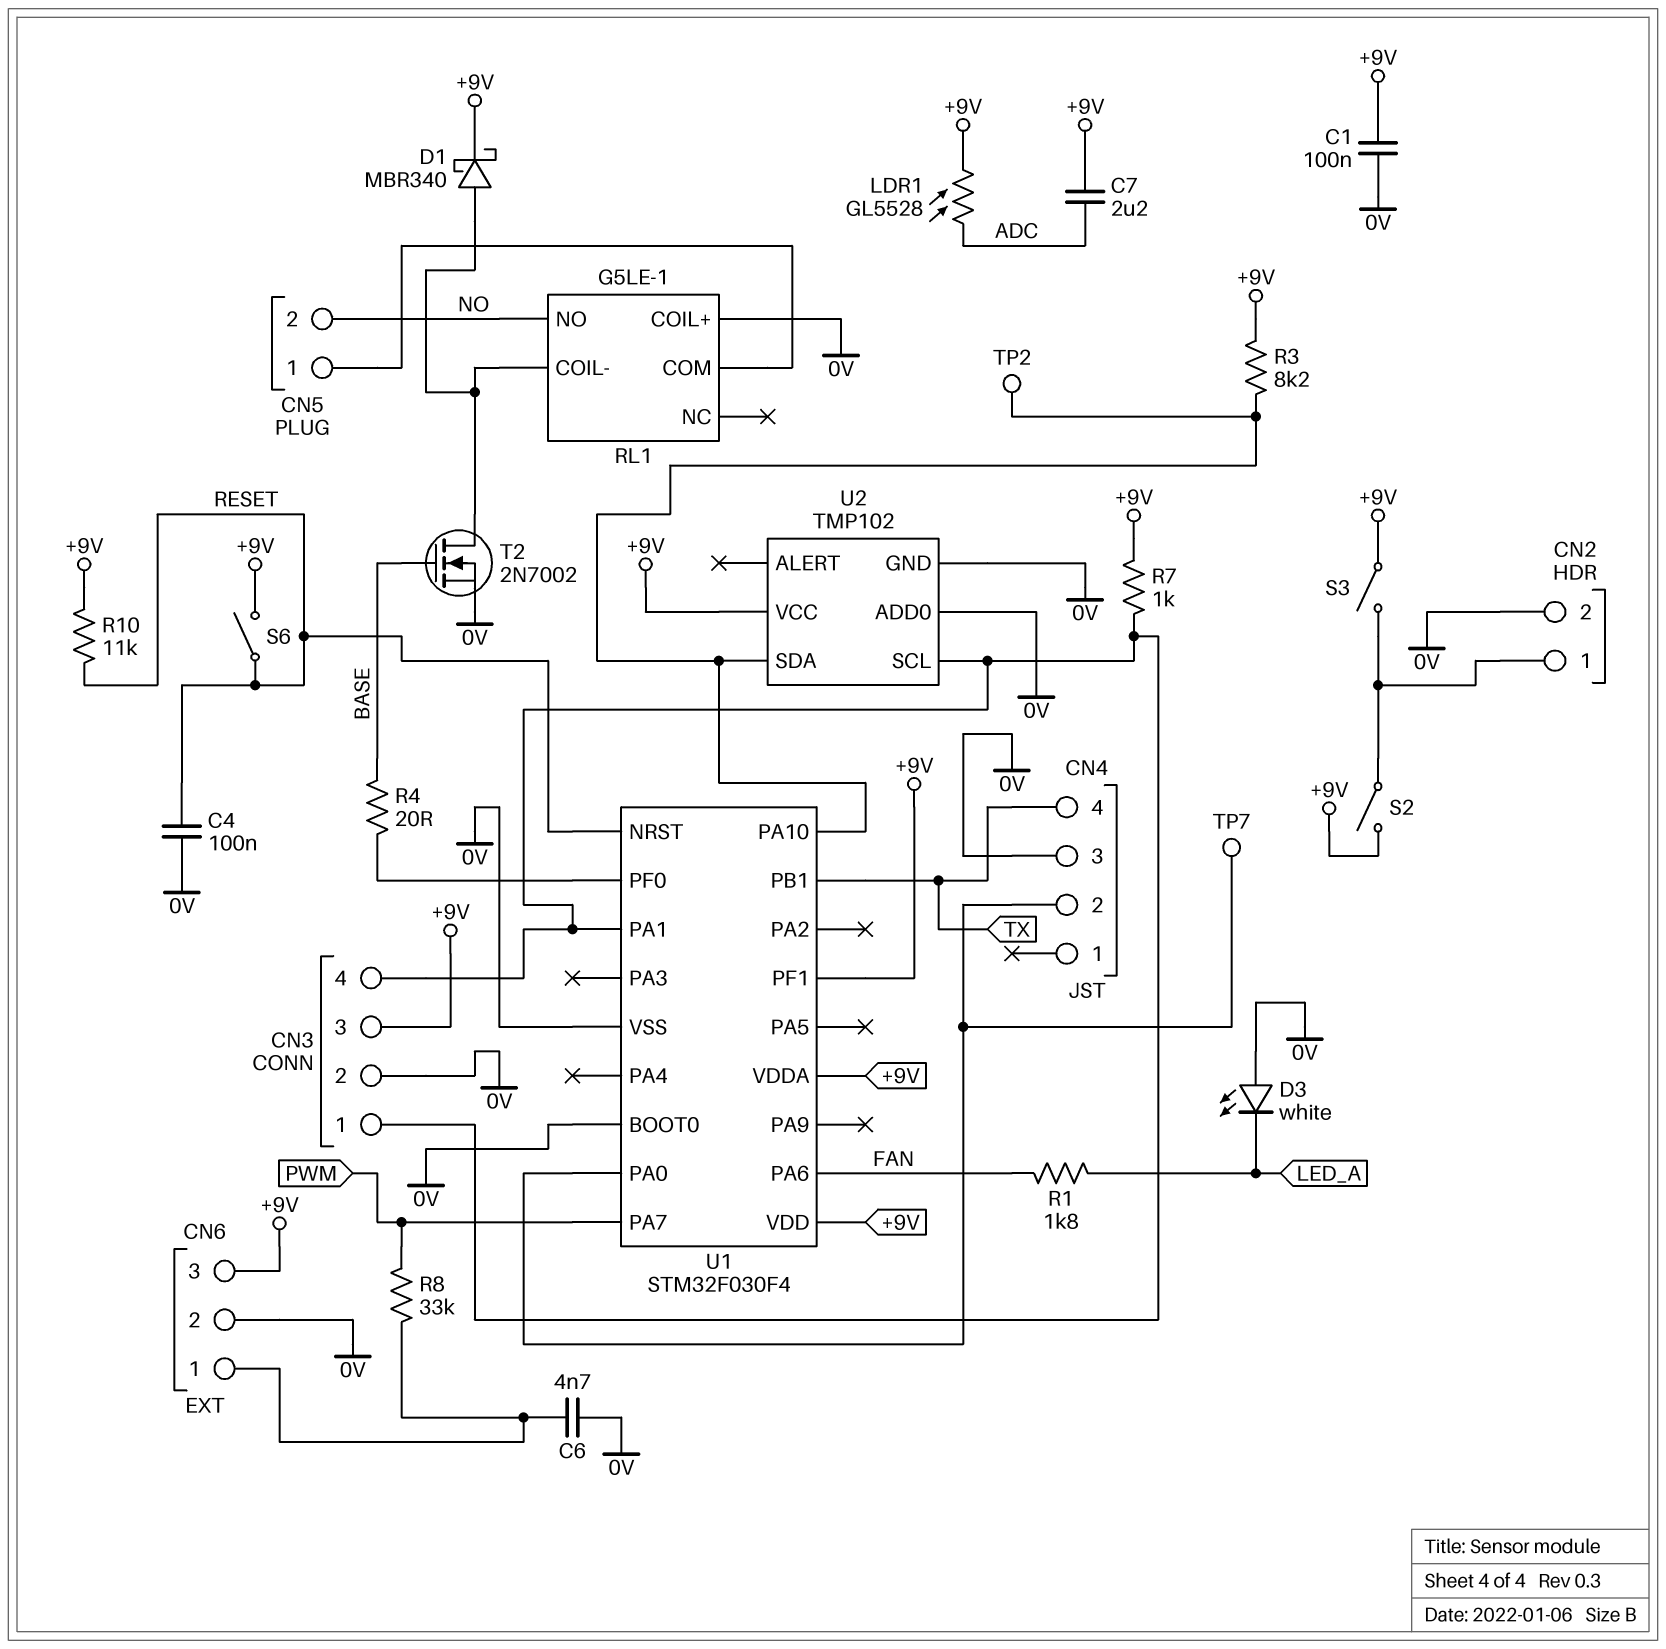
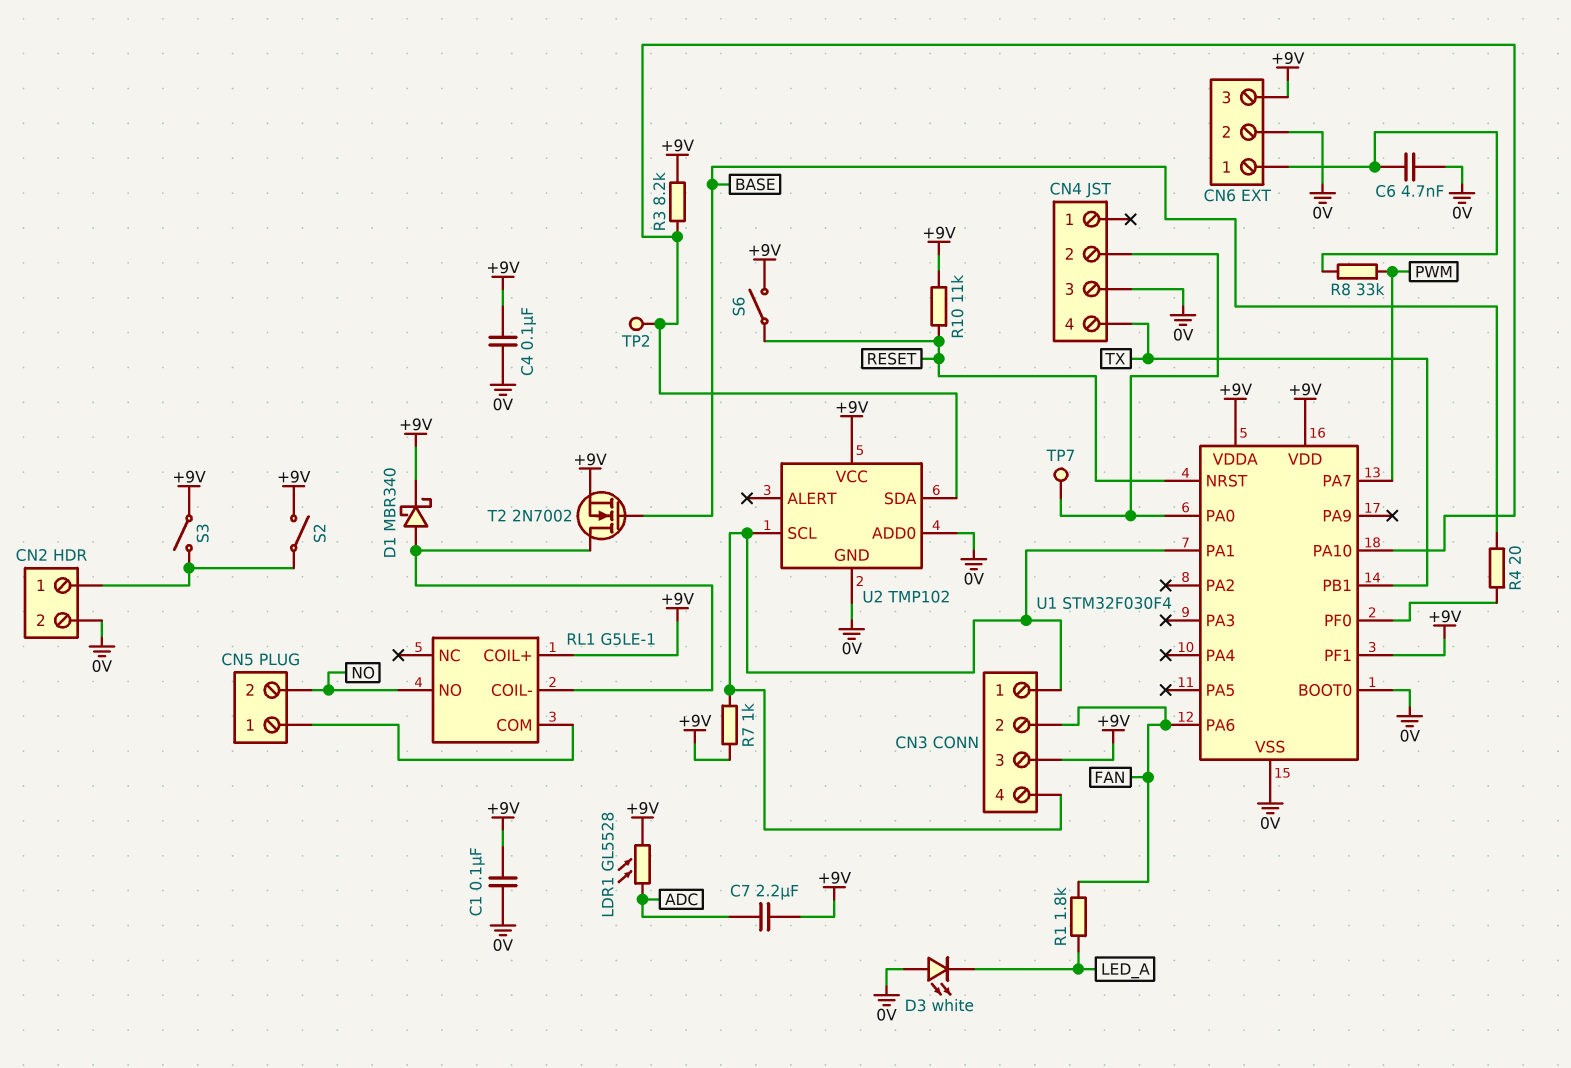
C4: 100nF (0V, RESET) -> 100nF (+9V, 0V)
CN3 pin 2: 0V -> FAN
RL1 pin COIL+: 0V -> +9V
T2: NMOS 2N7002 (G BASE, D RL1/COIL-, S 0V) -> NMOS 2N7002 (G BASE, D RL1/COIL-, S +9V)

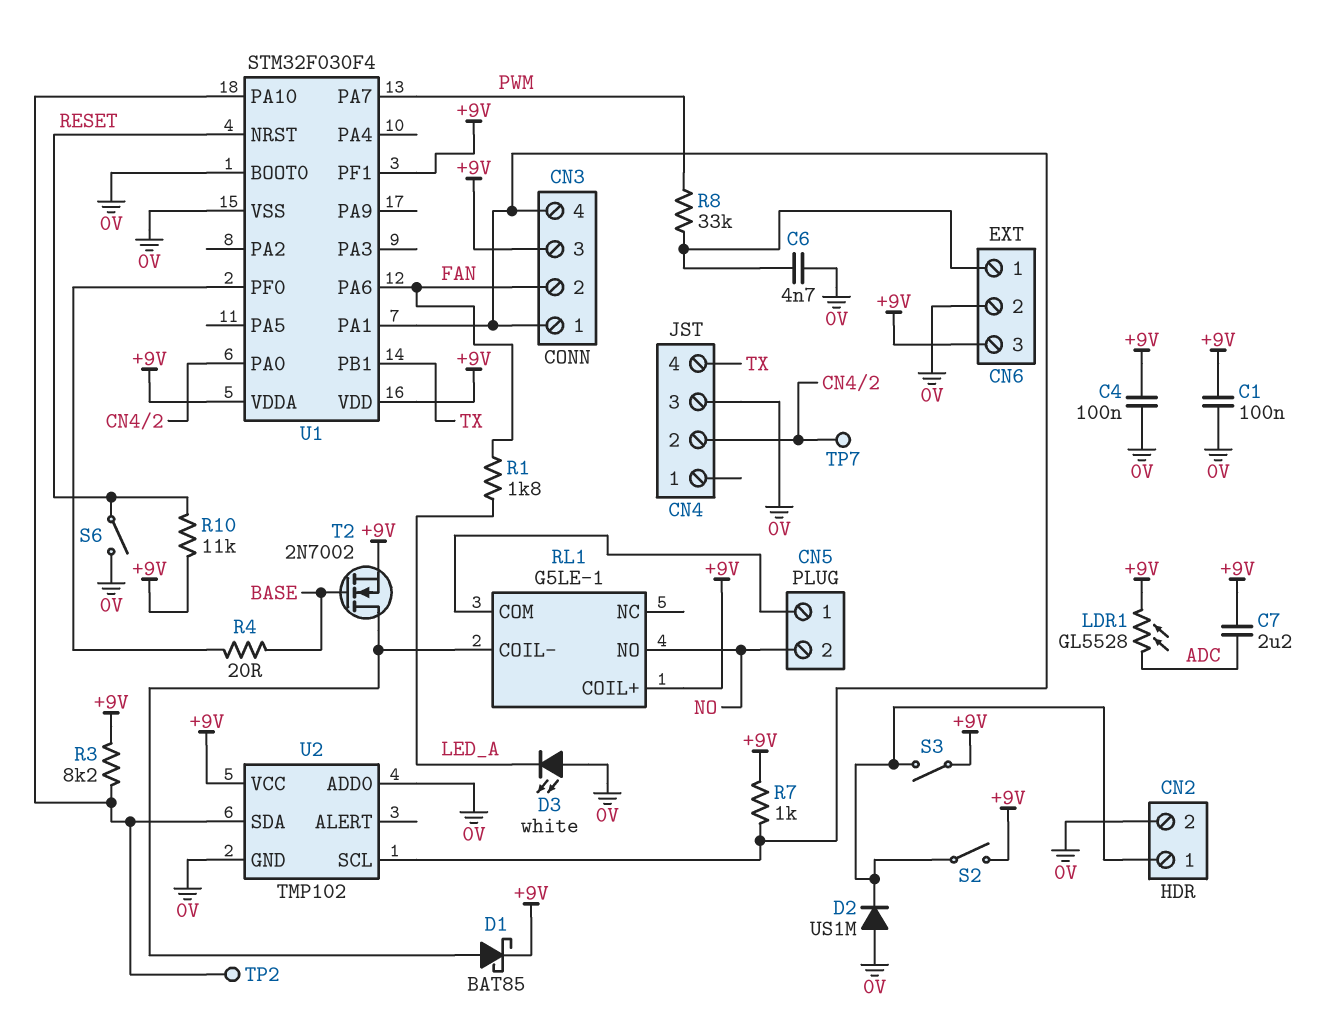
D1: schottky MBR340 (A RL1/COIL-, K +9V) -> schottky BAT85 (A RL1/COIL-, K +9V)
D2: none -> diode US1M (A 0V, K CN2/1)
S6: switch (+9V, RESET) -> switch (0V, RESET)

